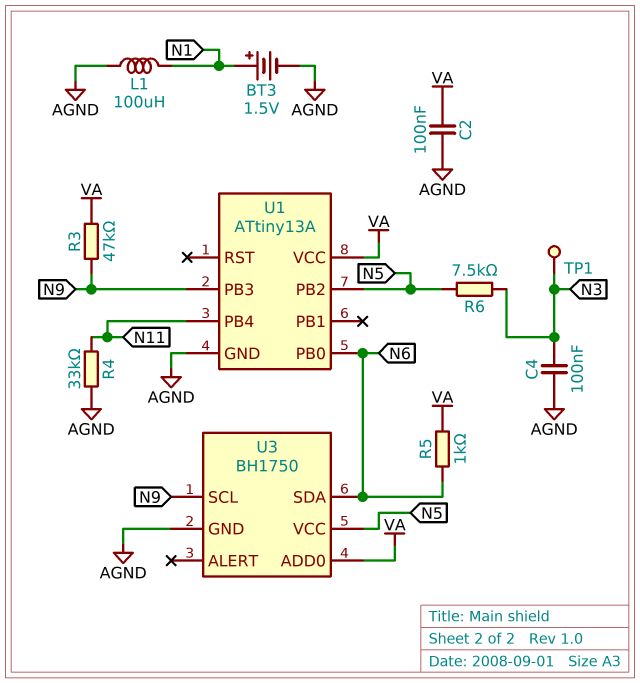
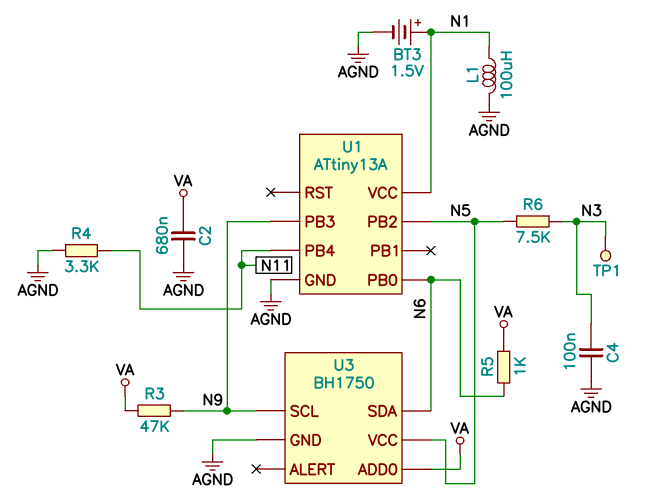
C2: 100nF (AGND, VA) -> 680nF (AGND, VA)
R4: 33k (AGND, N11) -> 3.3k (AGND, N11)
U1 pin VCC: VA -> N1

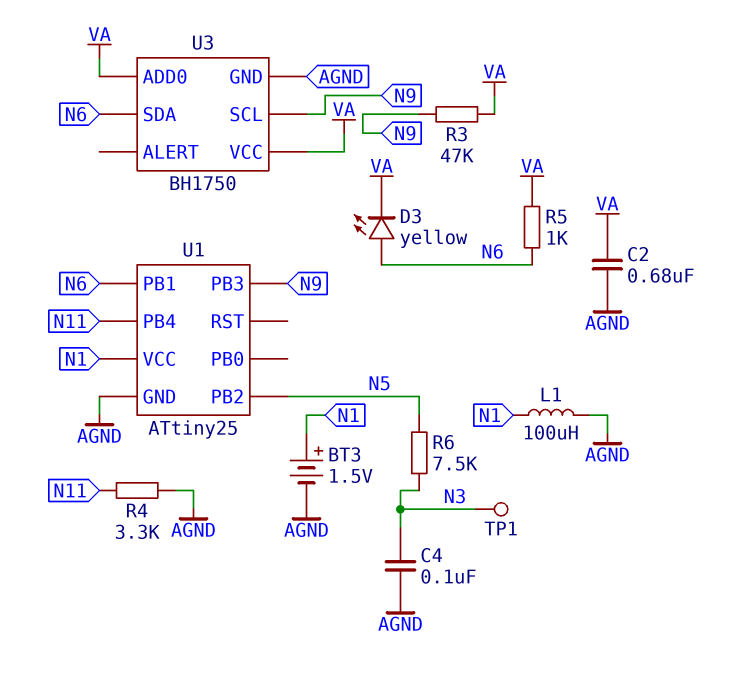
D3: none -> LED yellow (A N6, K VA)
U1: ATtiny13A -> ATtiny25
U1 pin PB0: N6 -> none
U1 pin PB1: none -> N6
U3 pin VCC: N5 -> VA

